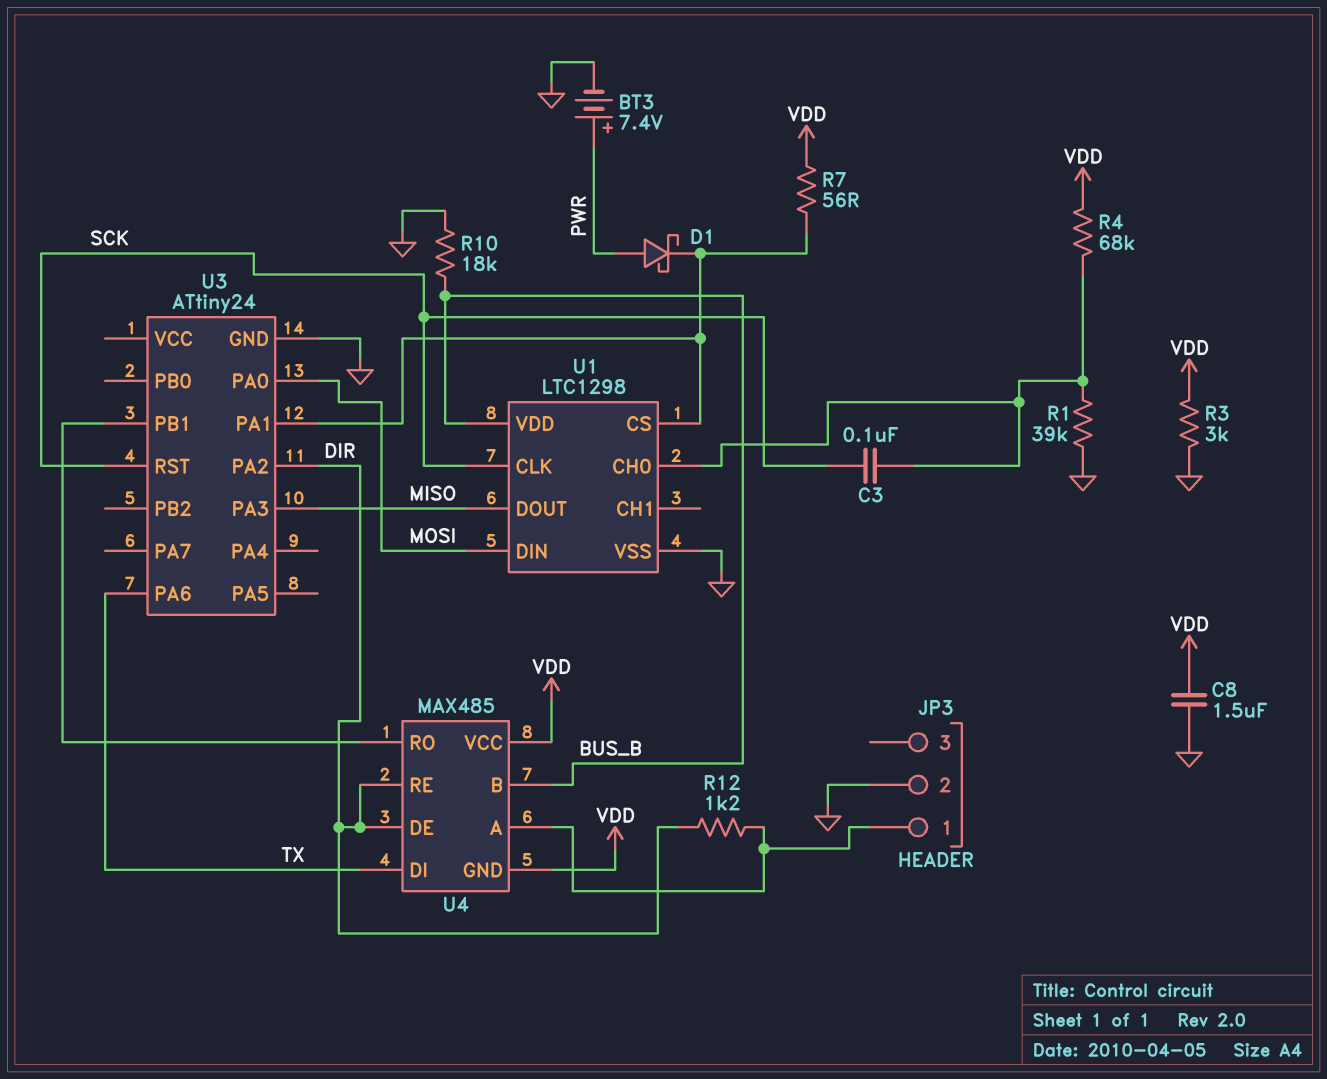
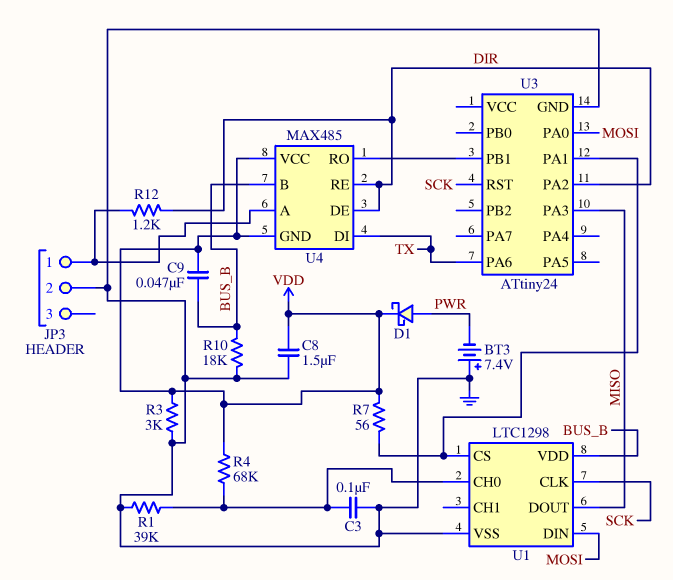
BT3: 7.4V (plus PWR, minus GND) -> 7.4V (plus GND, minus PWR)
C3: 100nF (SCK, U1/CH0) -> 100nF (GND, U1/CH0)
C9: none -> 47nF (BUS_B, VDD)
D1: schottky (A PWR, K U1/CS) -> schottky (A PWR, K VDD)

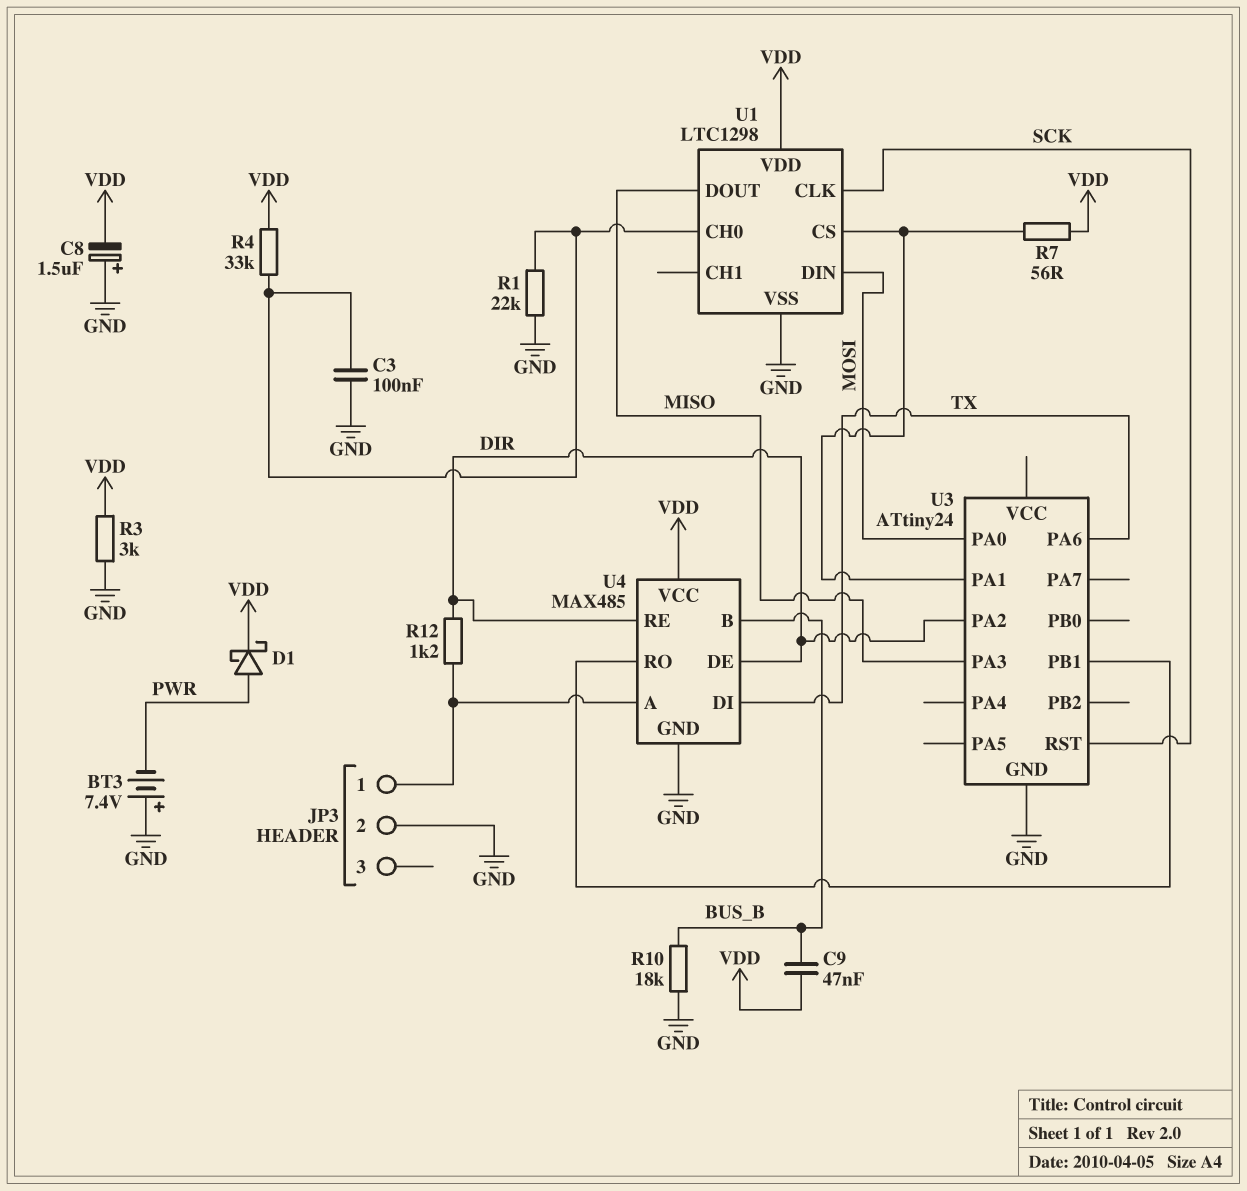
C8: 1.5uF (GND, VDD) -> 1.5uF (plus GND, minus VDD)
R1: 39k (GND, U1/CH0) -> 22k (GND, U1/CH0)
R4: 68k (U1/CH0, VDD) -> 33k (U1/CH0, VDD)
U1 pin VDD: BUS_B -> VDD
U4 pin GND: VDD -> GND

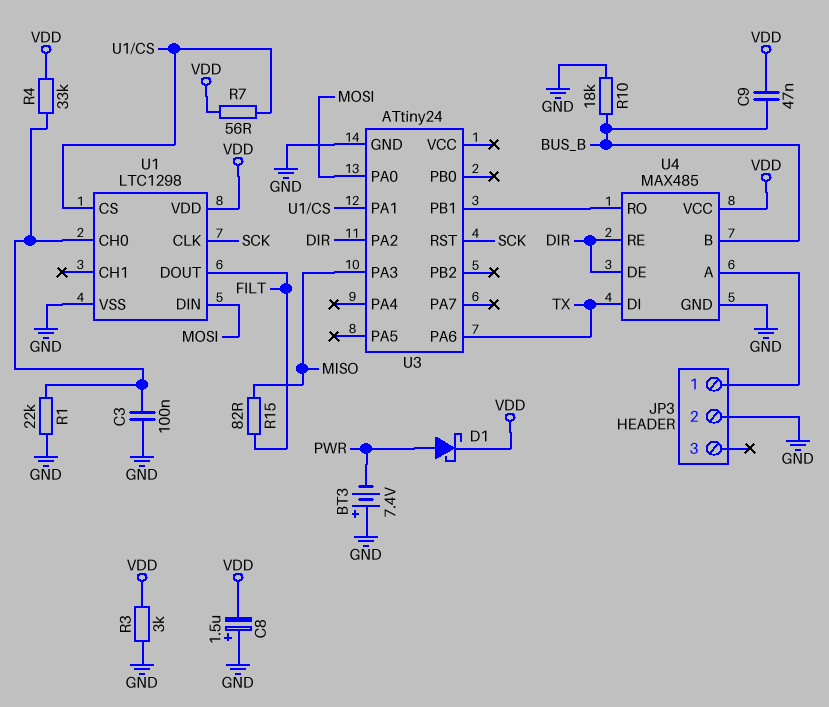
R12: 1.2k (DIR, JP3/1) -> none
R15: none -> 82 (FILT, MISO)
U1 pin DOUT: MISO -> FILT

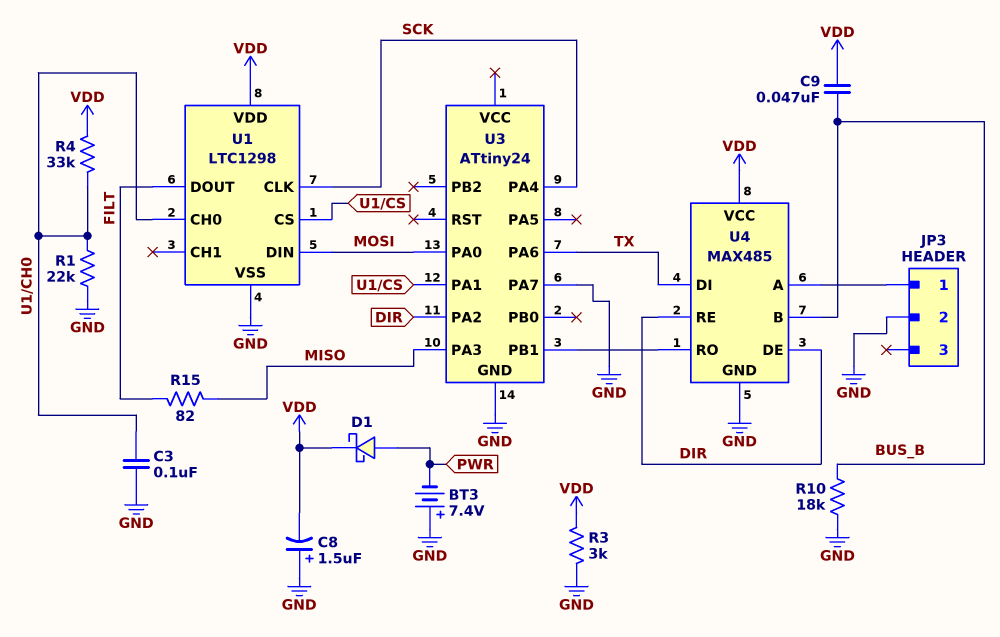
R7: 56 (U1/CS, VDD) -> none
U3 pin PA4: none -> SCK
U3 pin PA7: none -> GND
U3 pin RST: SCK -> none

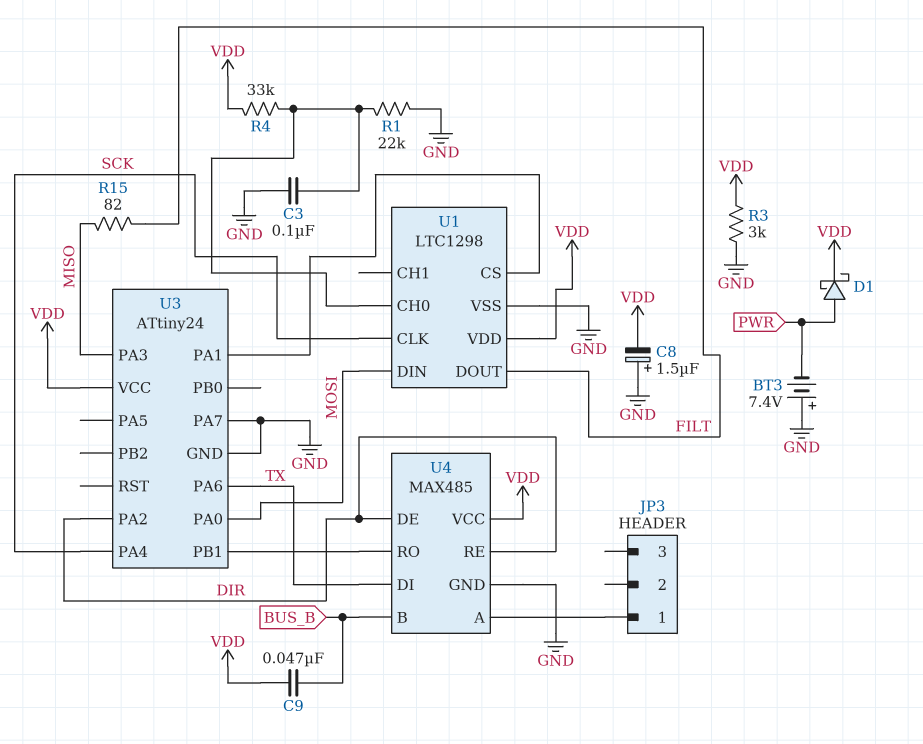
JP3 pin 2: GND -> none
R10: 18k (BUS_B, GND) -> none
U3 pin VCC: none -> VDD

